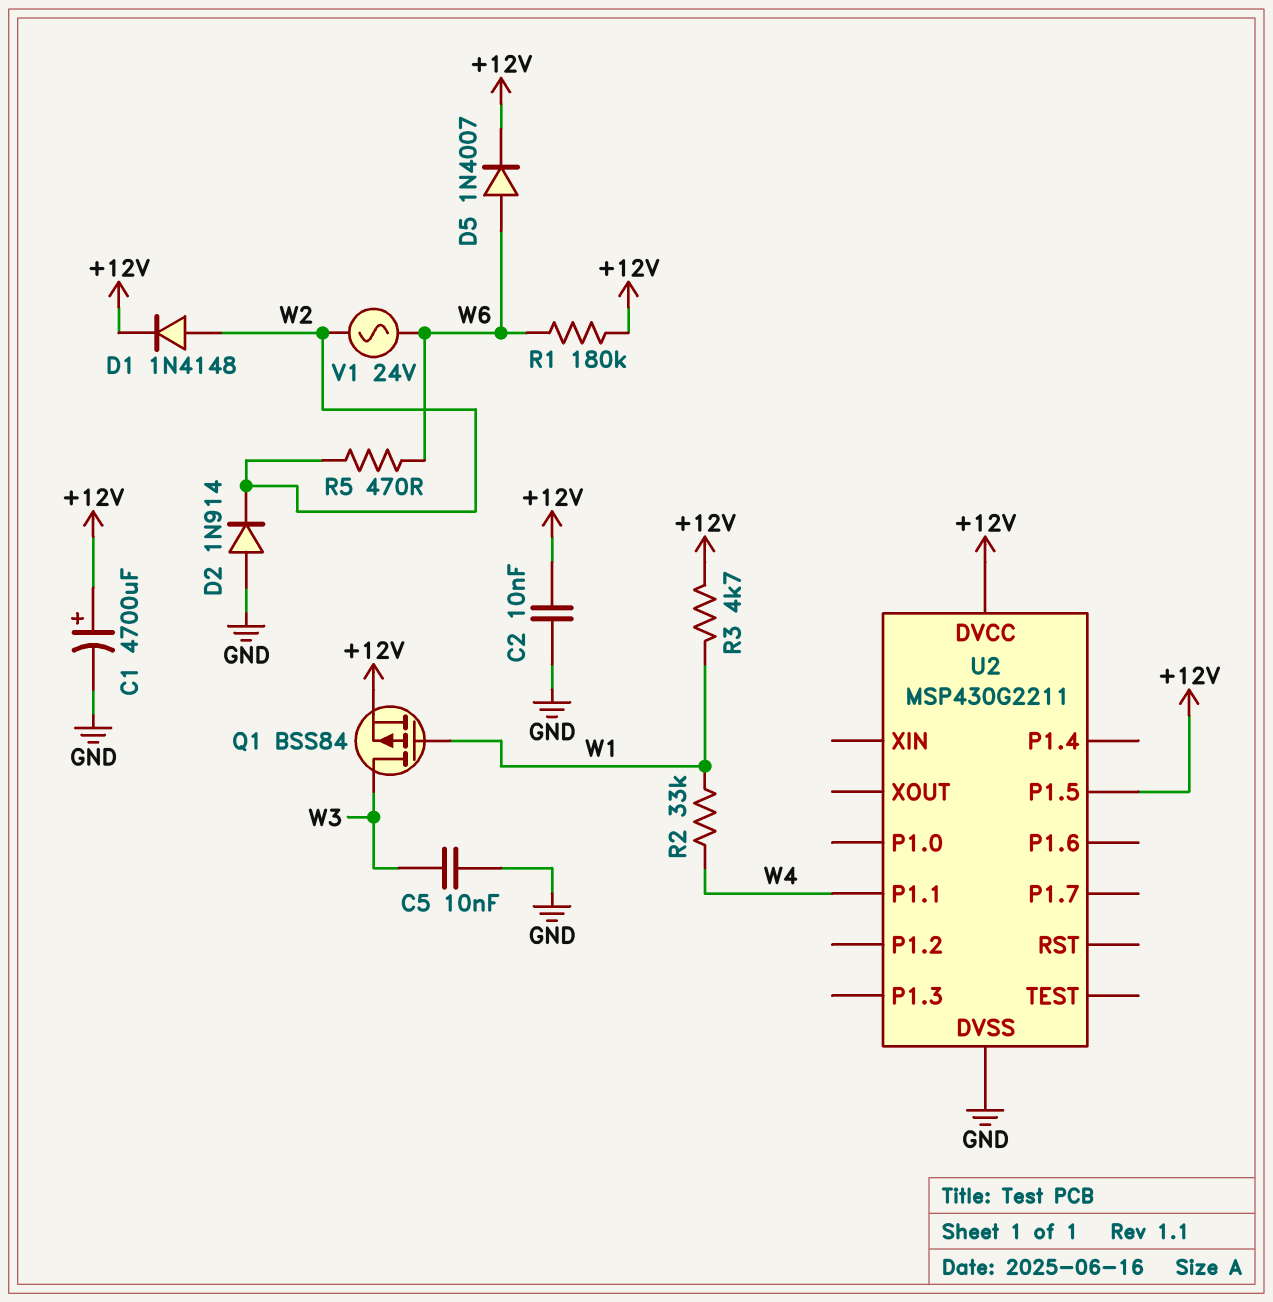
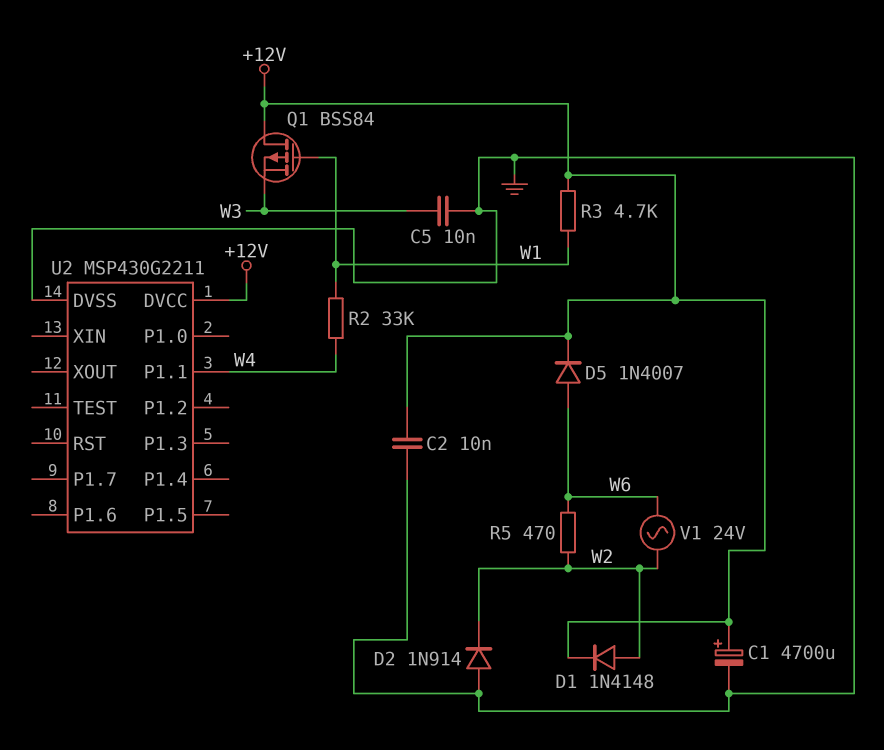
Q1: PMOS BSS84 (G W1, D W3, S +12V) -> PMOS BSS84 (G W1, D +12V, S W3)
R1: 180k (+12V, W6) -> none
U2 pin P1.5: +12V -> none

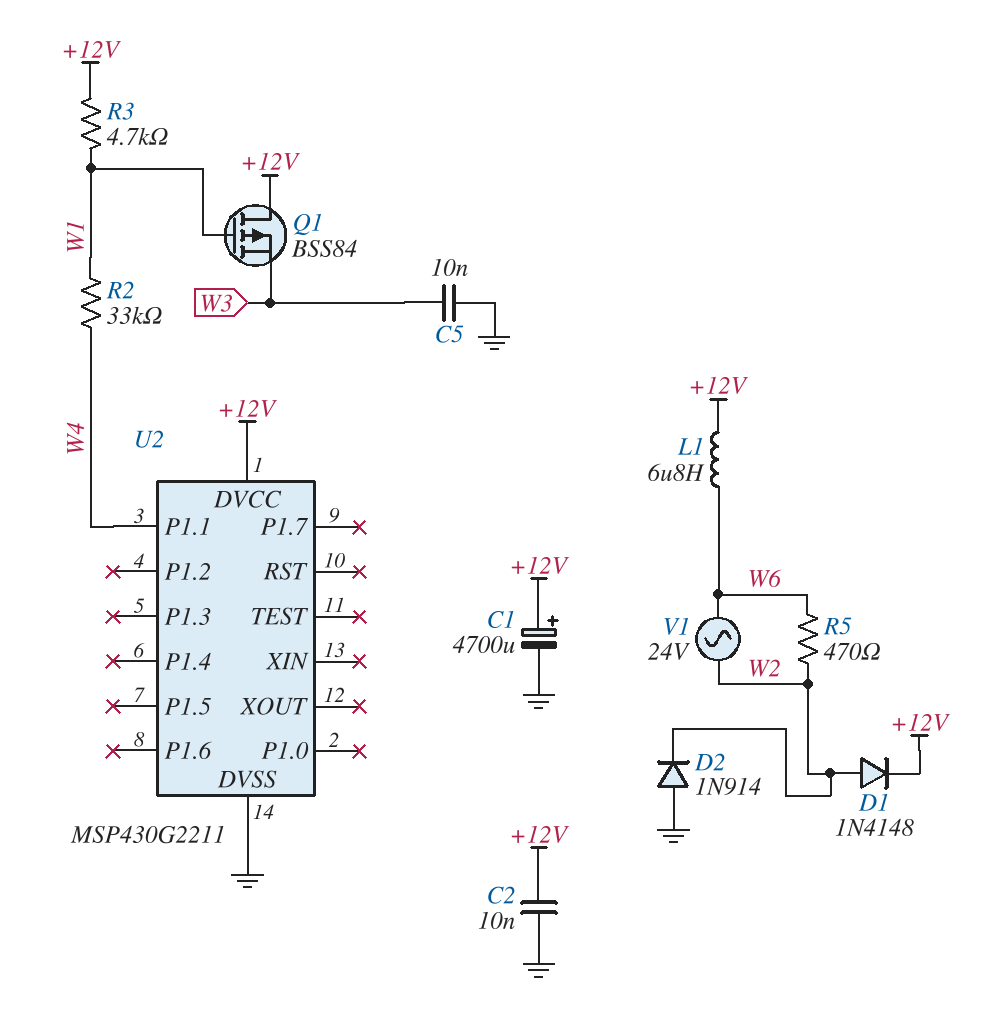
D5: diode 1N4007 (A W6, K +12V) -> none
L1: none -> 6.8uH (+12V, W6)

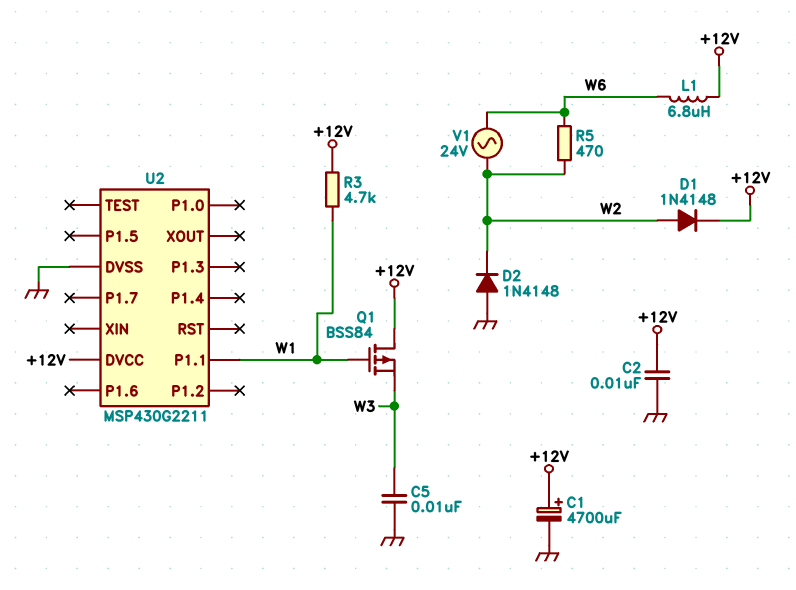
D2: diode 1N914 (A GND, K W2) -> diode 1N4148 (A GND, K W2)
R2: 33k (W1, W4) -> none
U2 pin P1.1: W4 -> W1

